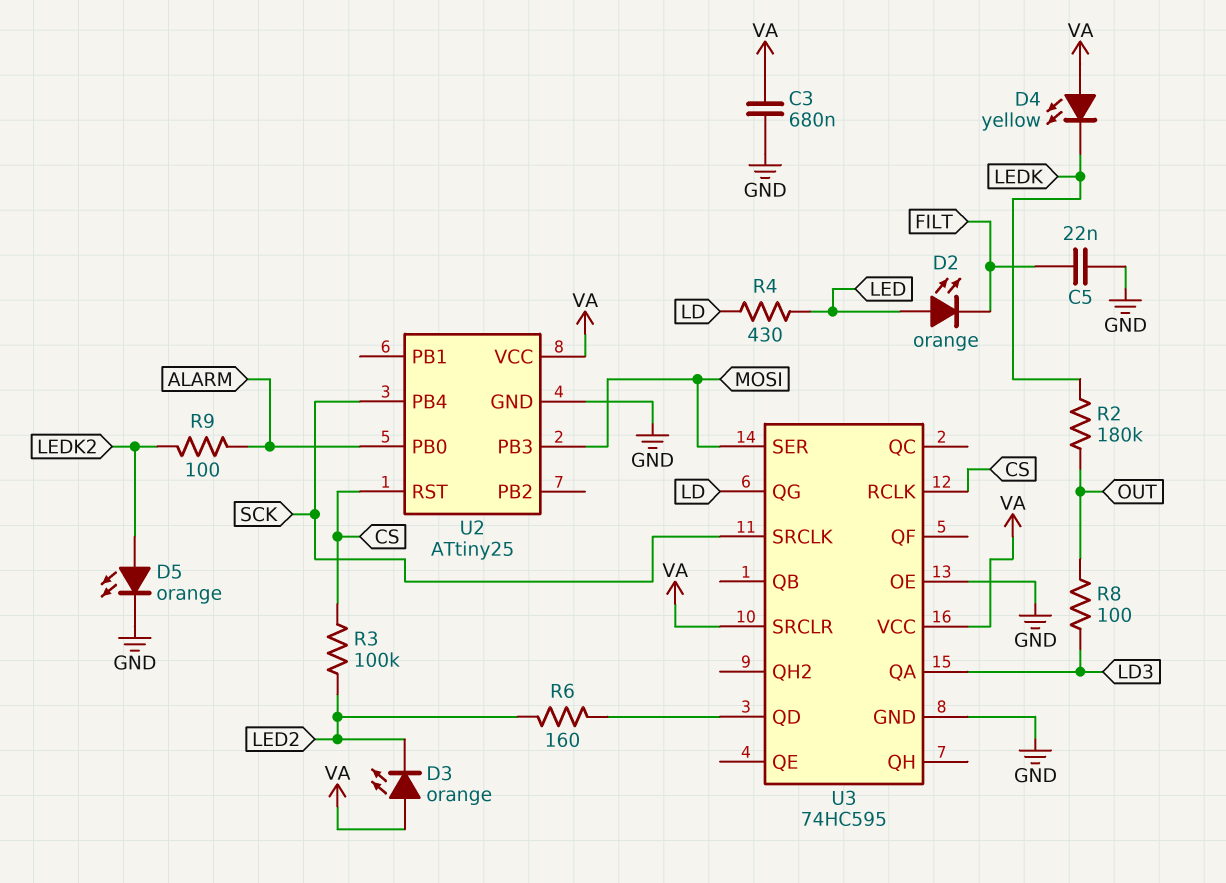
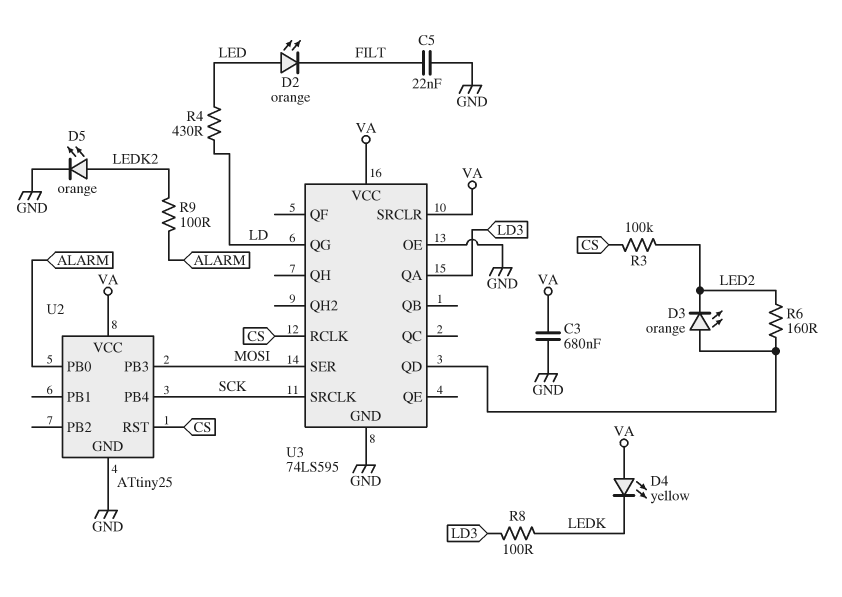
D3: LED orange (A VA, K LED2) -> LED orange (A U3/QD, K LED2)
R2: 180k (LEDK, OUT) -> none
R8: 100 (LD3, OUT) -> 100 (LD3, LEDK)
U3: 74HC595 -> 74LS595

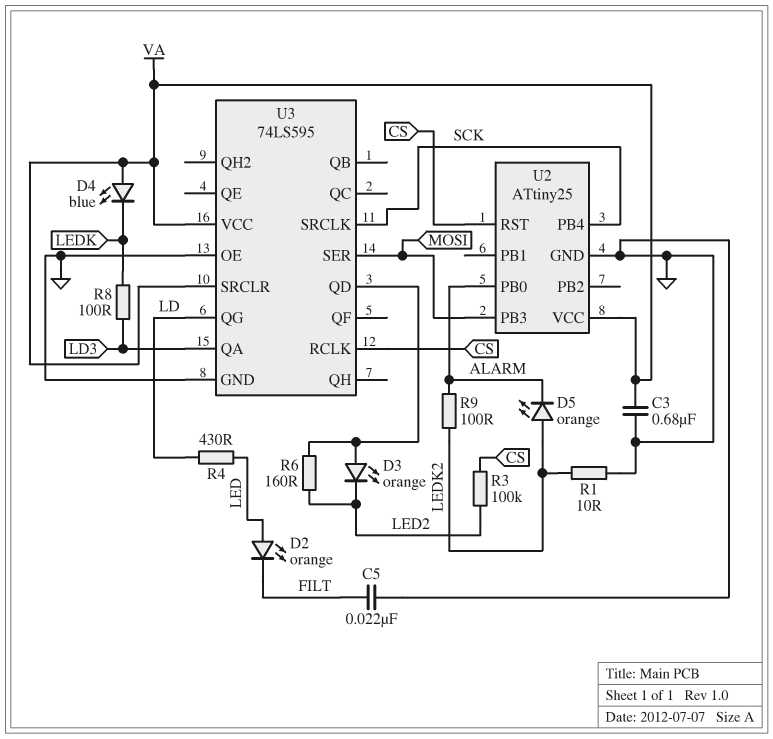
D4: LED yellow (A VA, K LEDK) -> LED blue (A VA, K LEDK)
D5: LED orange (A LEDK2, K GND) -> LED orange (A LEDK2, K ALARM)
R1: none -> 10 (GND, LEDK2)

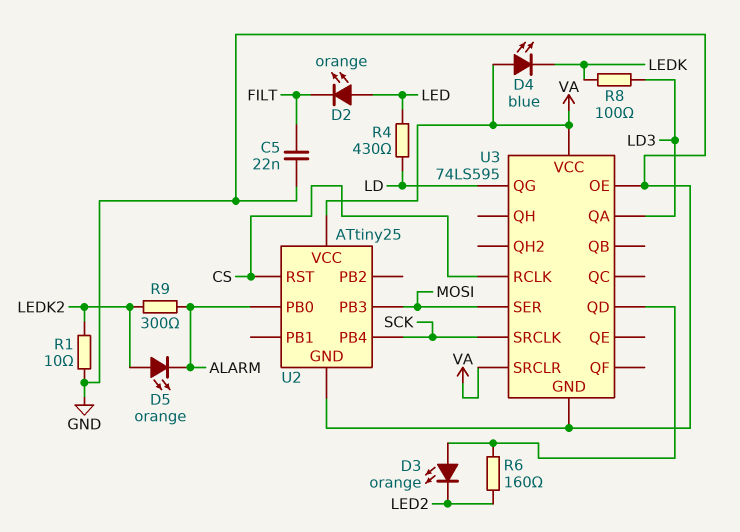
C3: 680nF (GND, VA) -> none
R3: 100k (CS, LED2) -> none
R9: 100 (ALARM, LEDK2) -> 300 (ALARM, LEDK2)

